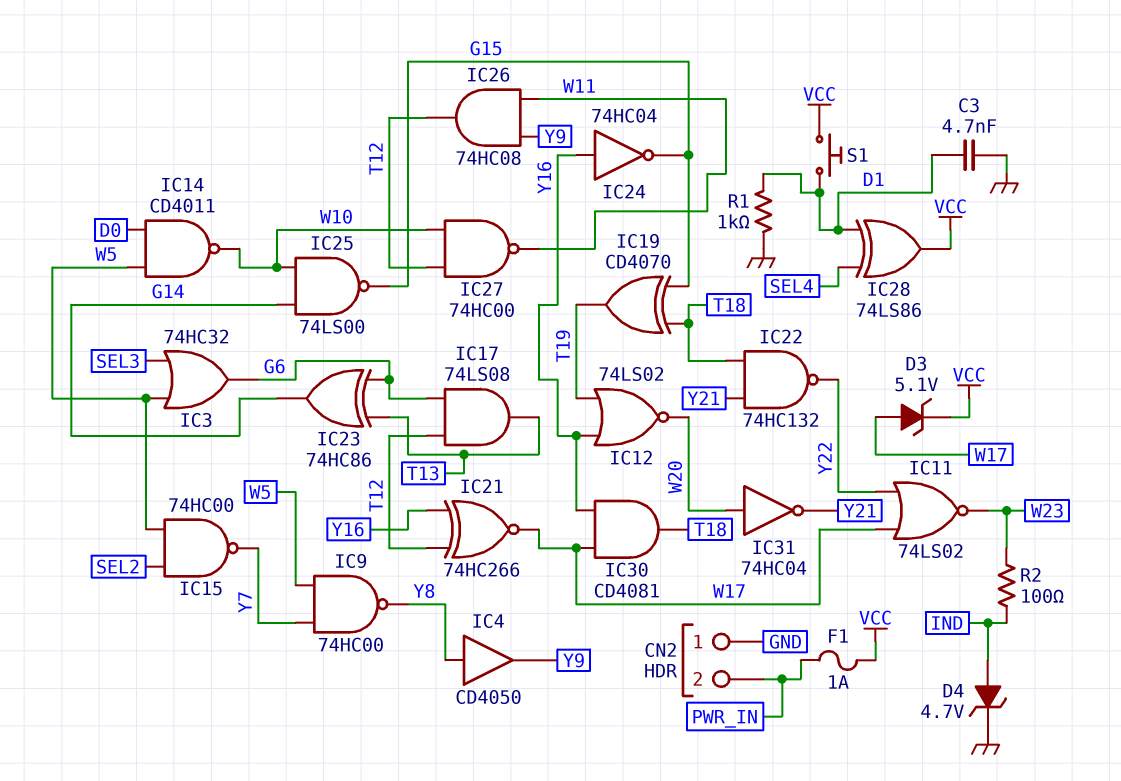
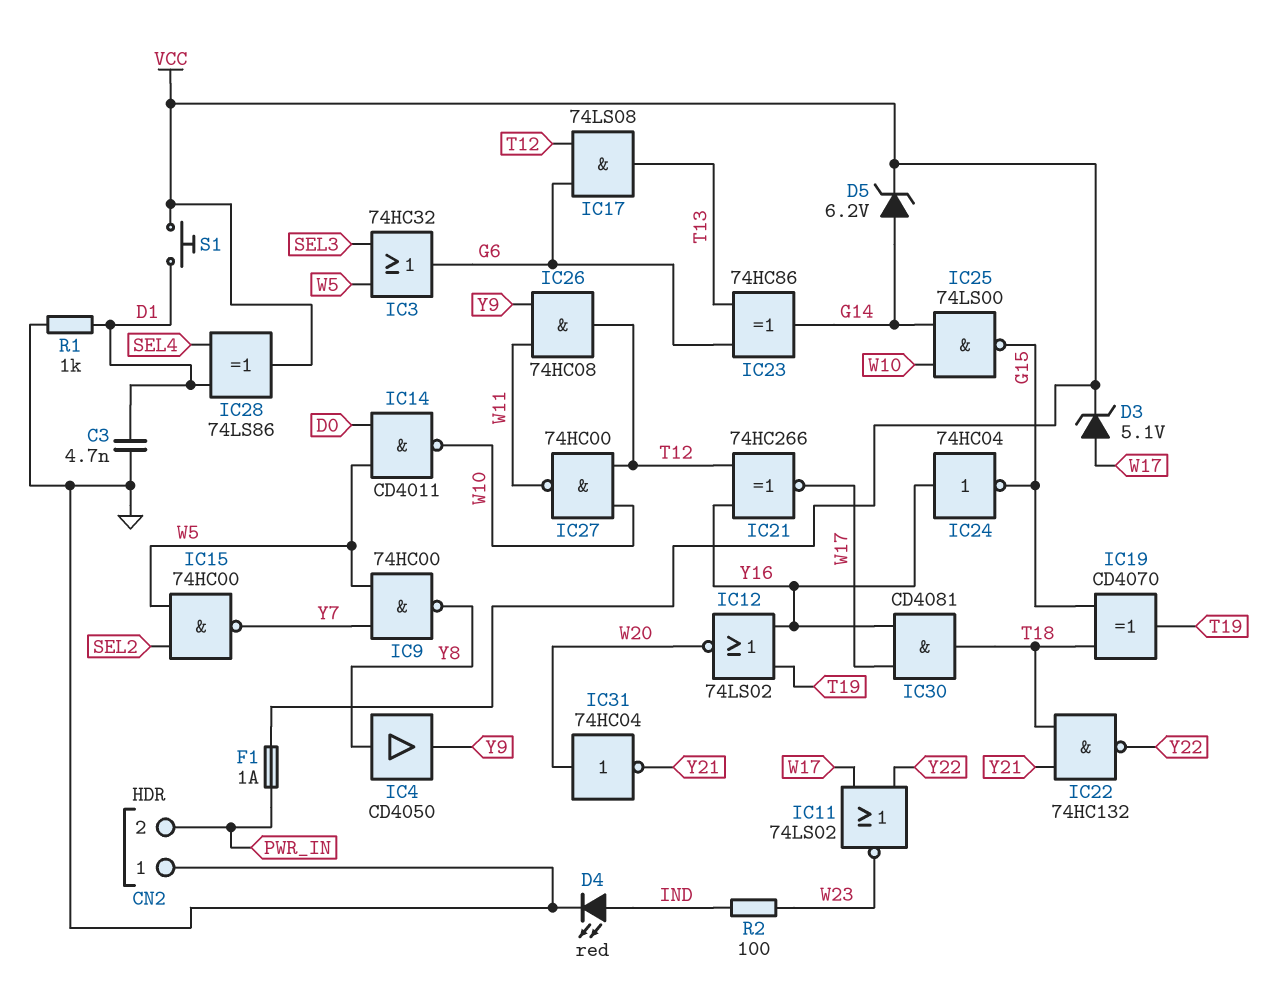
D4: zener 4.7V (A IND, K GND) -> LED red (A IND, K GND)
D5: none -> zener 6.2V (A G14, K VCC)

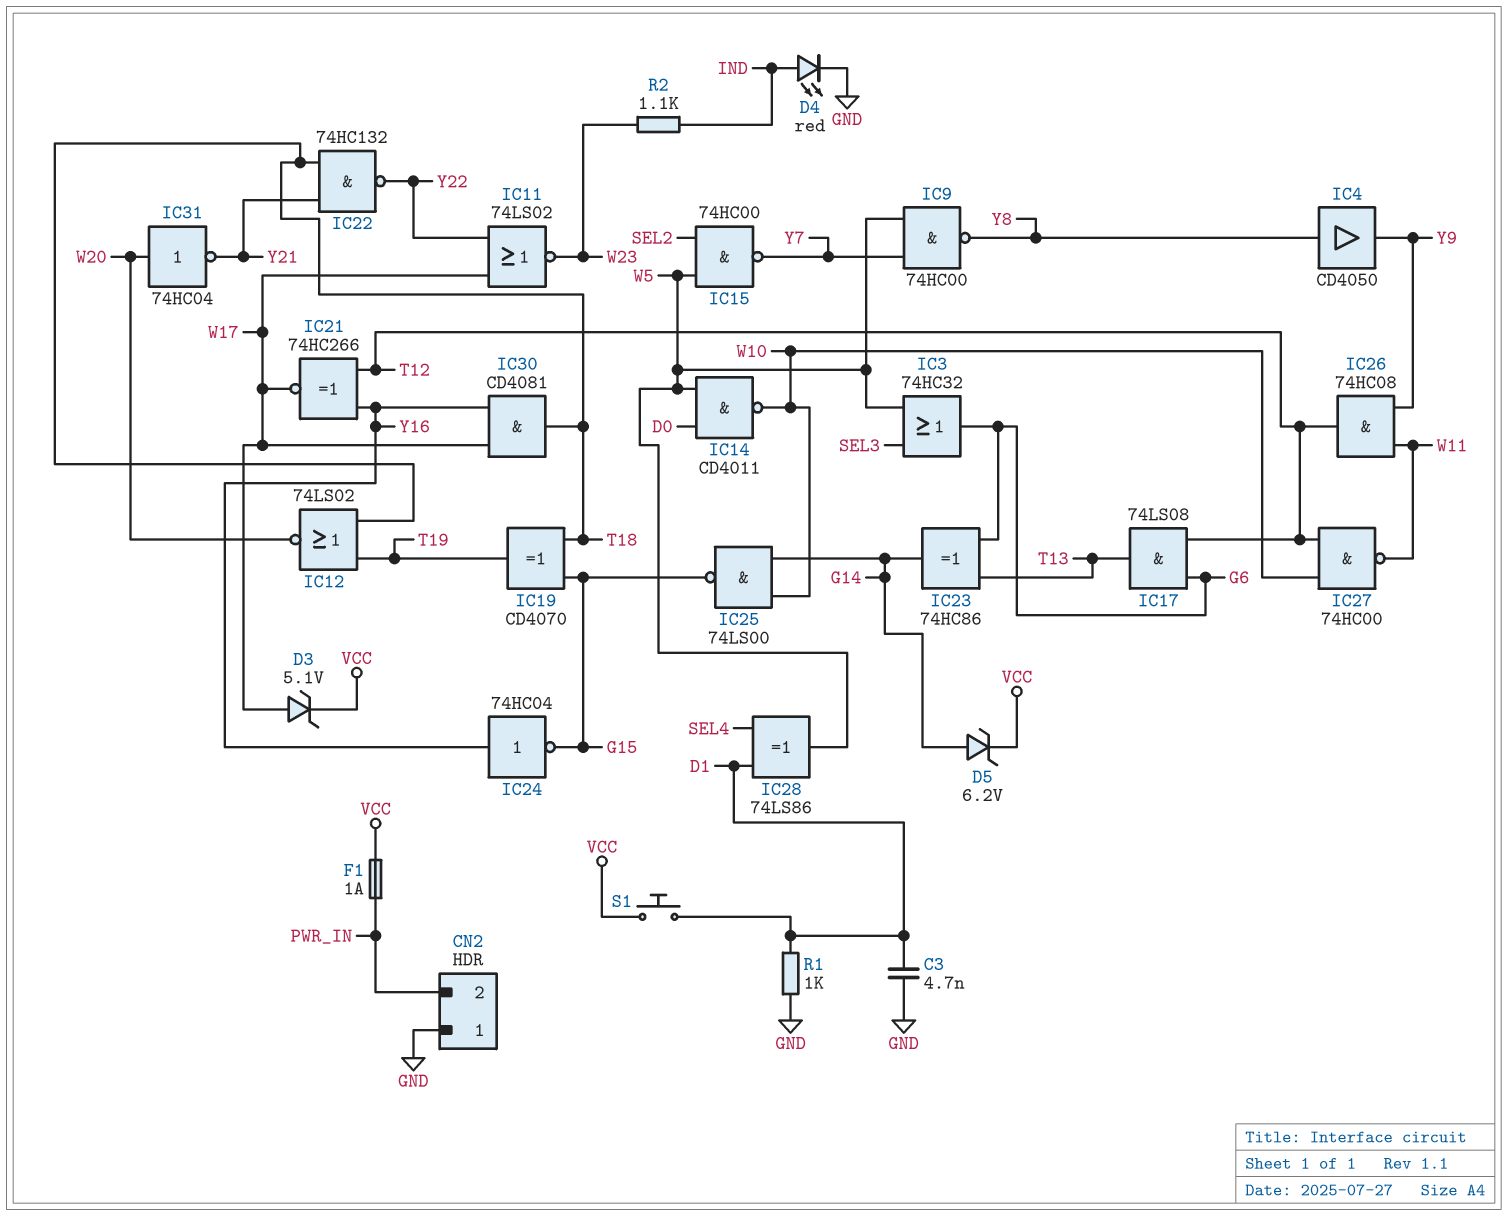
IC12: NOR 74LS02 (in T19, in Y16, out W20) -> NOR 74LS02 (in T18, in T19, out W20)
IC28: XOR 74LS86 (in D1, in SEL4, out VCC) -> XOR 74LS86 (in D1, in SEL4, out W5)
R2: 100 (IND, W23) -> 1.1k (IND, W23)

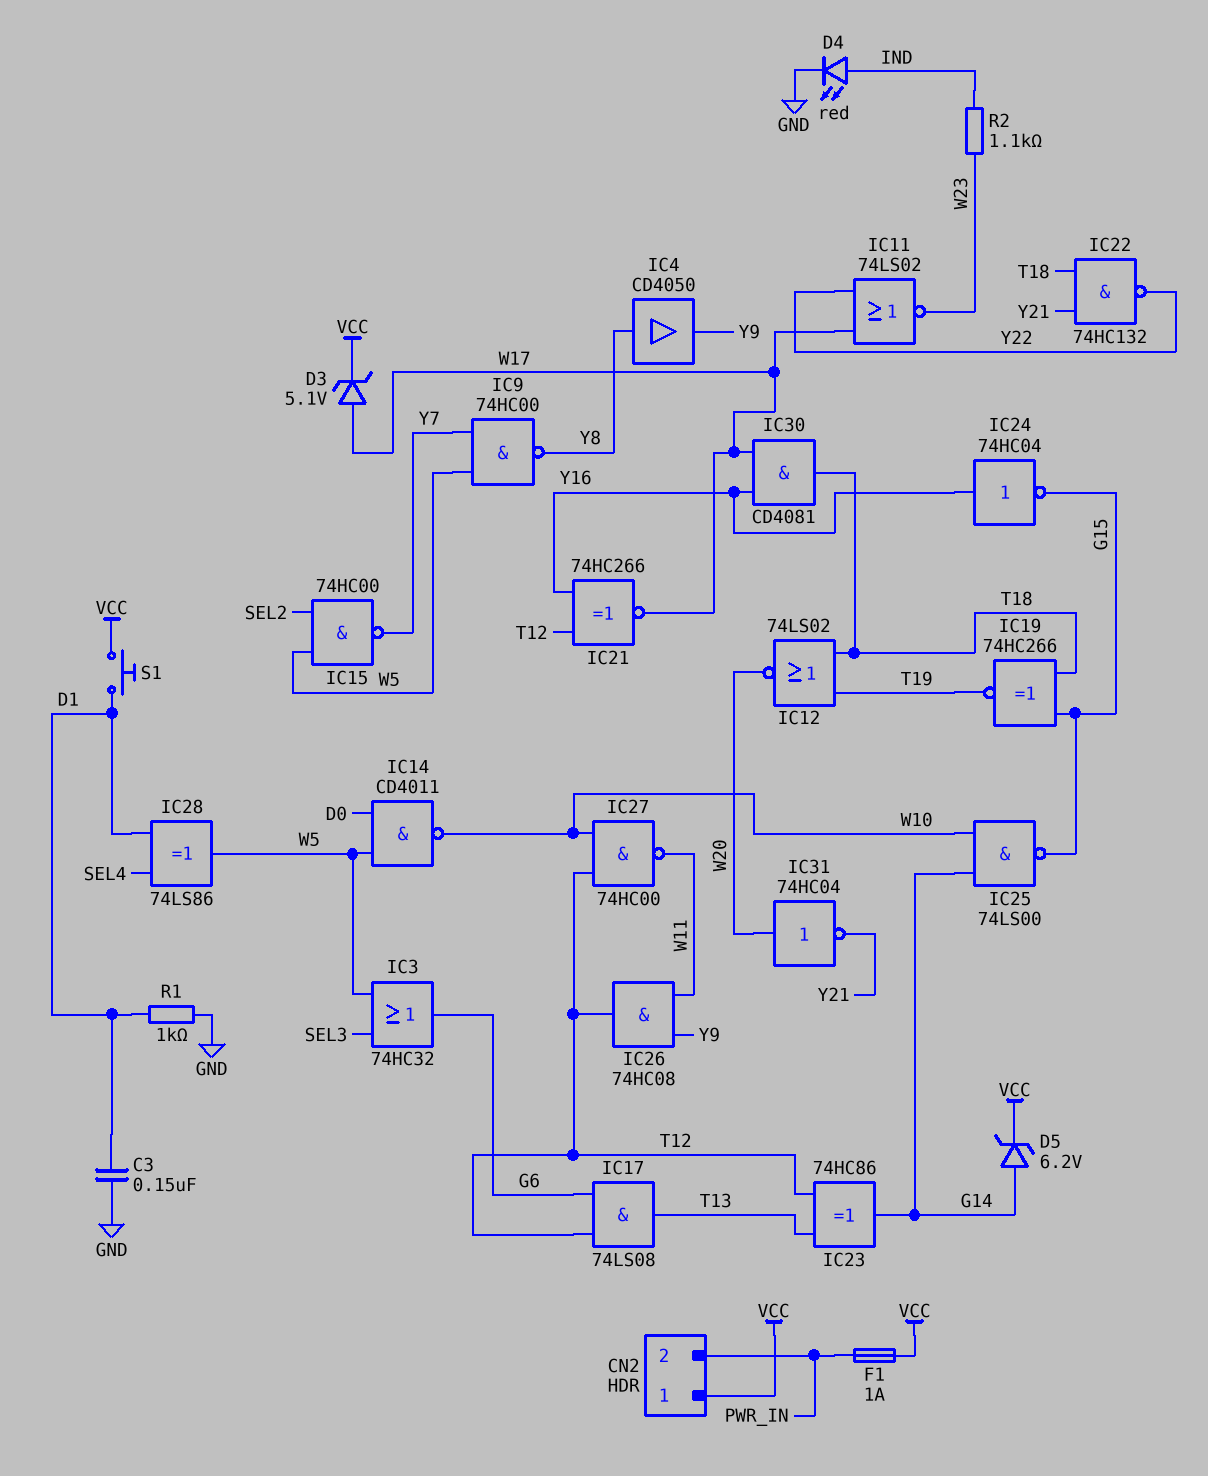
C3: 4.7nF (D1, GND) -> 150nF (D1, GND)
CN2 pin 1: GND -> VCC
IC19: XOR CD4070 (in G15, in T18, out T19) -> XNOR 74HC266 (in G15, in T18, out T19)
IC23: XOR 74HC86 (in G6, in T13, out G14) -> XOR 74HC86 (in T12, in T13, out G14)

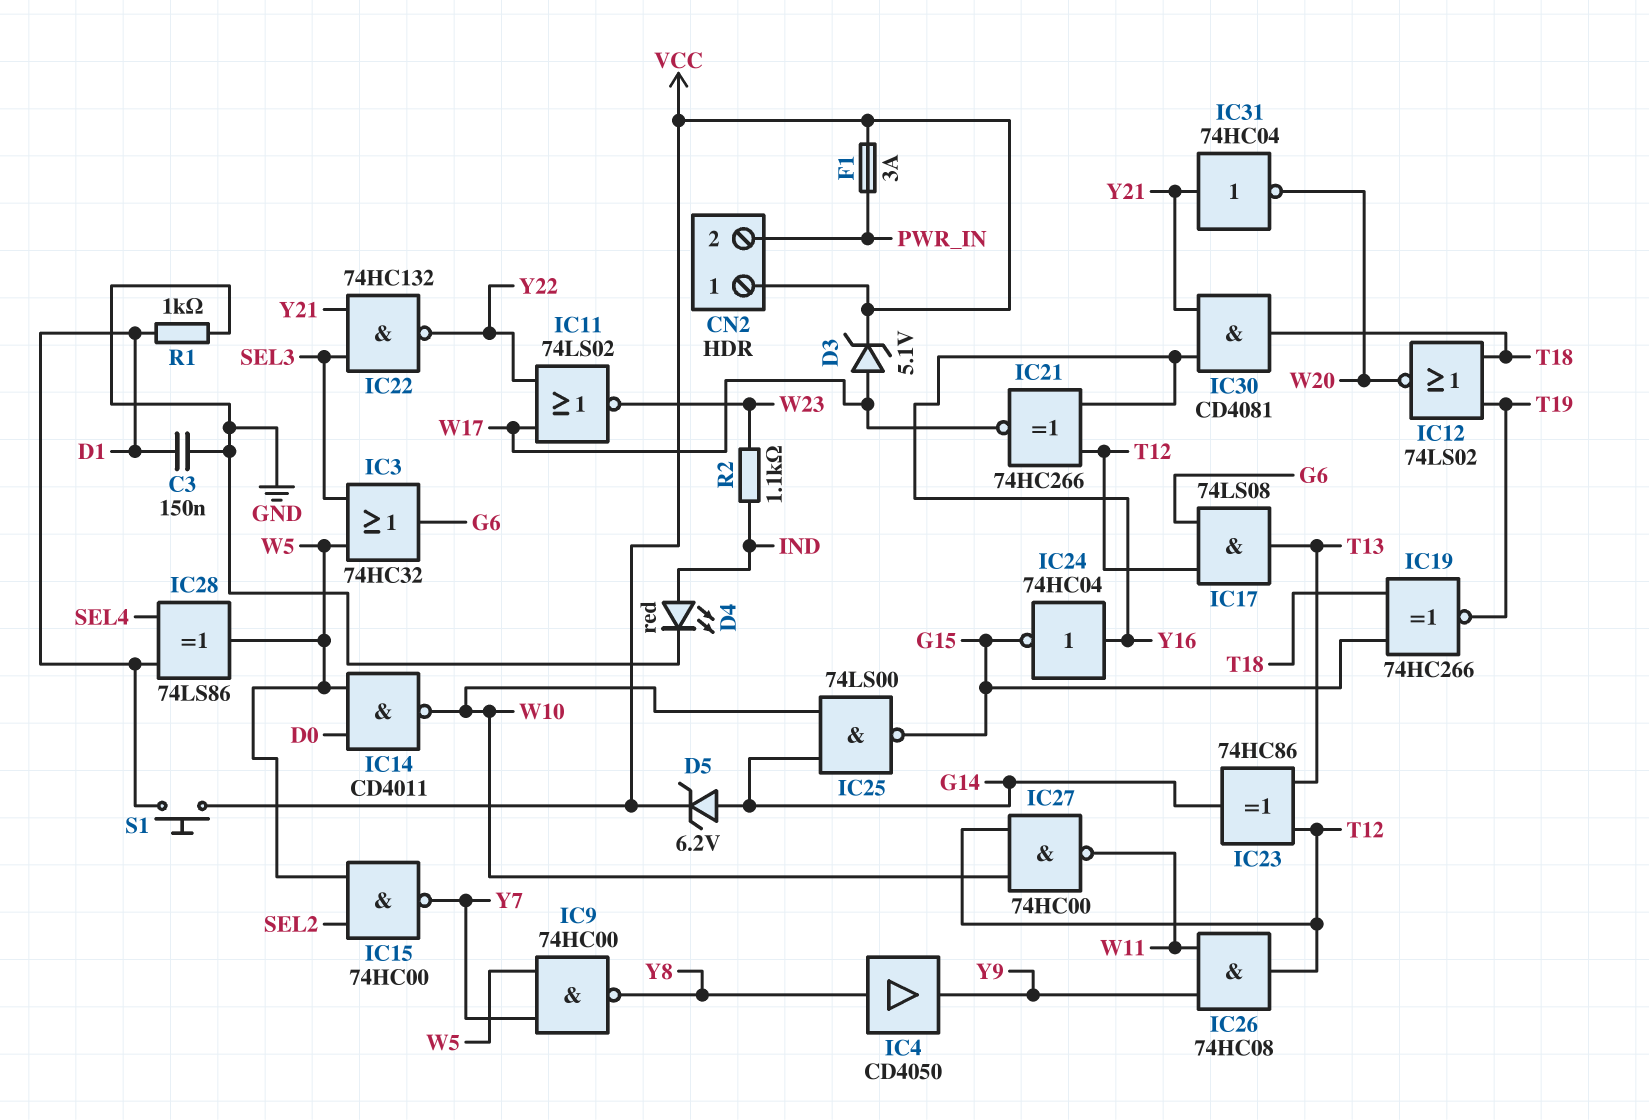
F1: 1A (PWR_IN, VCC) -> 3A (PWR_IN, VCC)
IC22: NAND 74HC132 (in T18, in Y21, out Y22) -> NAND 74HC132 (in SEL3, in Y21, out Y22)
IC30: AND CD4081 (in W17, in Y16, out T18) -> AND CD4081 (in Y16, in Y21, out T18)
IC31: NOT 74HC04 (in W20, out Y21) -> NOT 74HC04 (in Y21, out W20)

